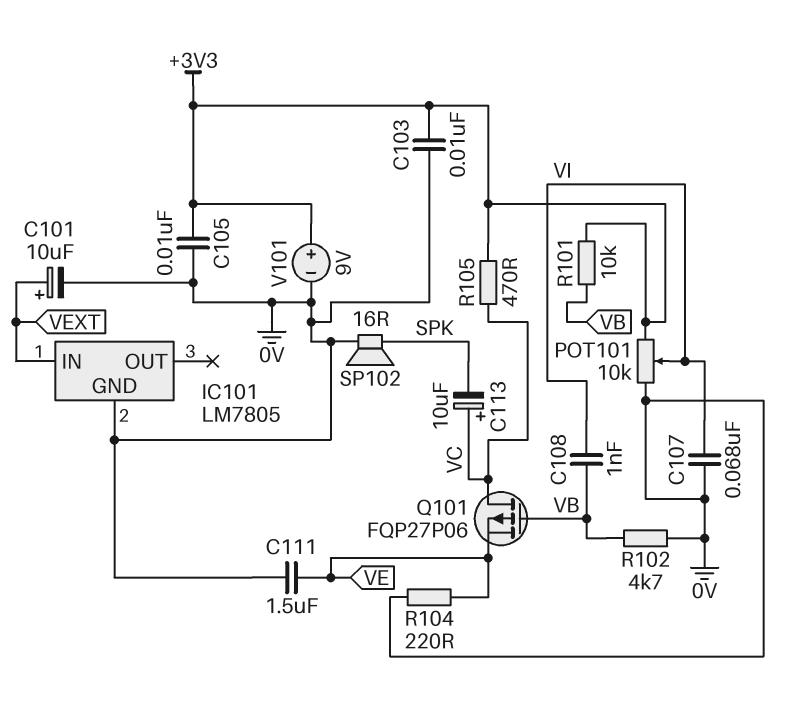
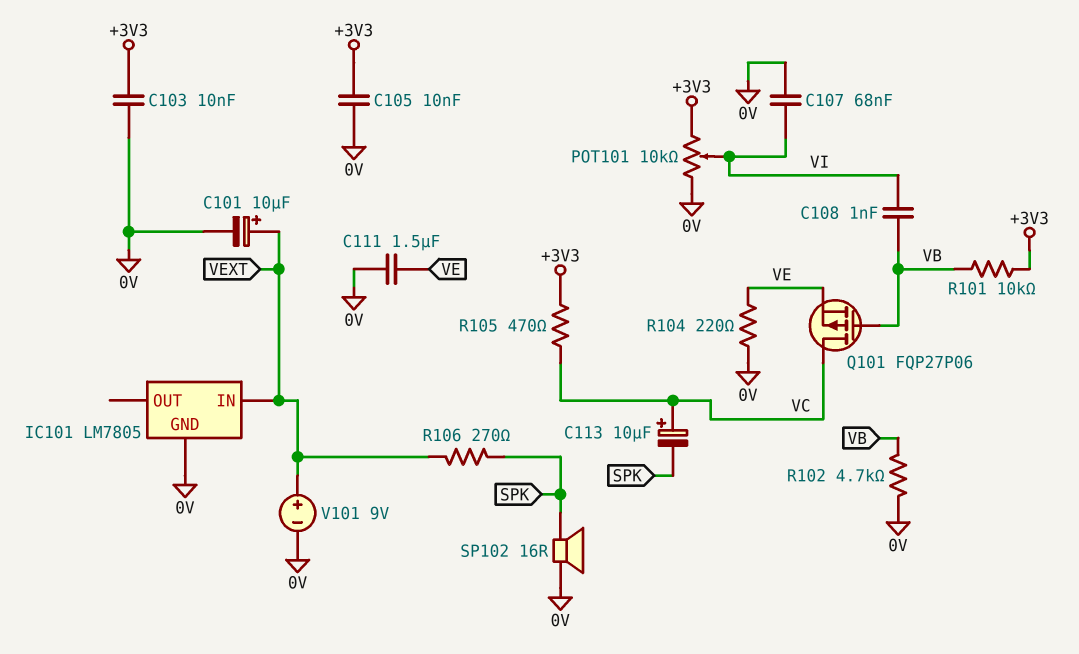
R106: none -> 270 (SPK, VEXT)
V101: 9V (plus +3V3, minus 0V) -> 9V (plus VEXT, minus 0V)

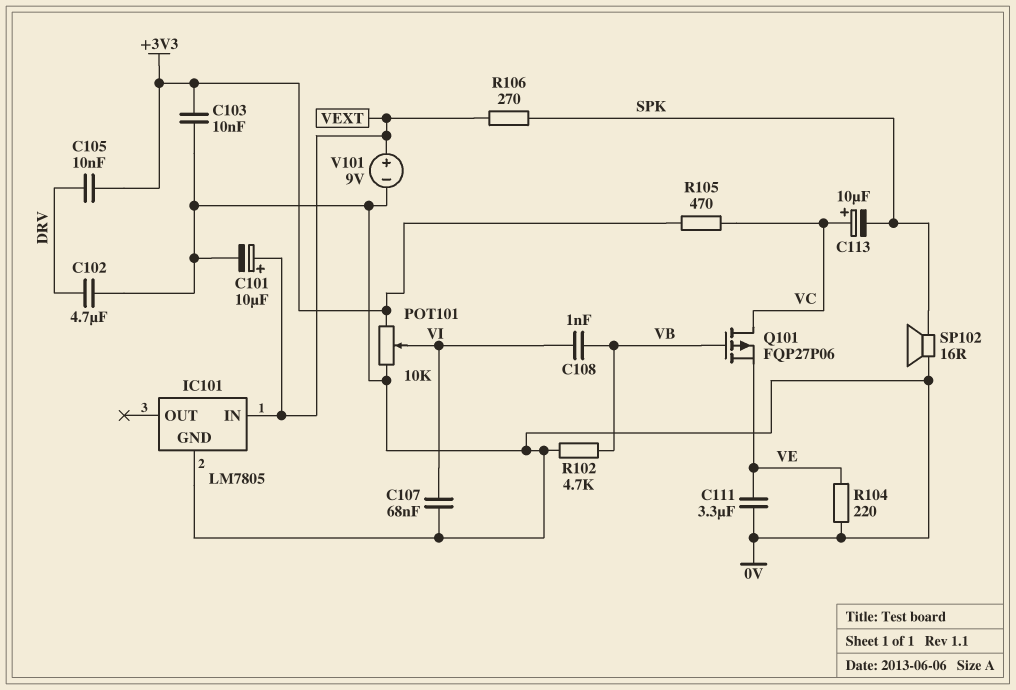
C102: none -> 4.7uF (0V, DRV)
C105: 10nF (+3V3, 0V) -> 10nF (+3V3, DRV)
C111: 1.5uF (0V, VE) -> 3.3uF (0V, VE)
R101: 10k (+3V3, VB) -> none

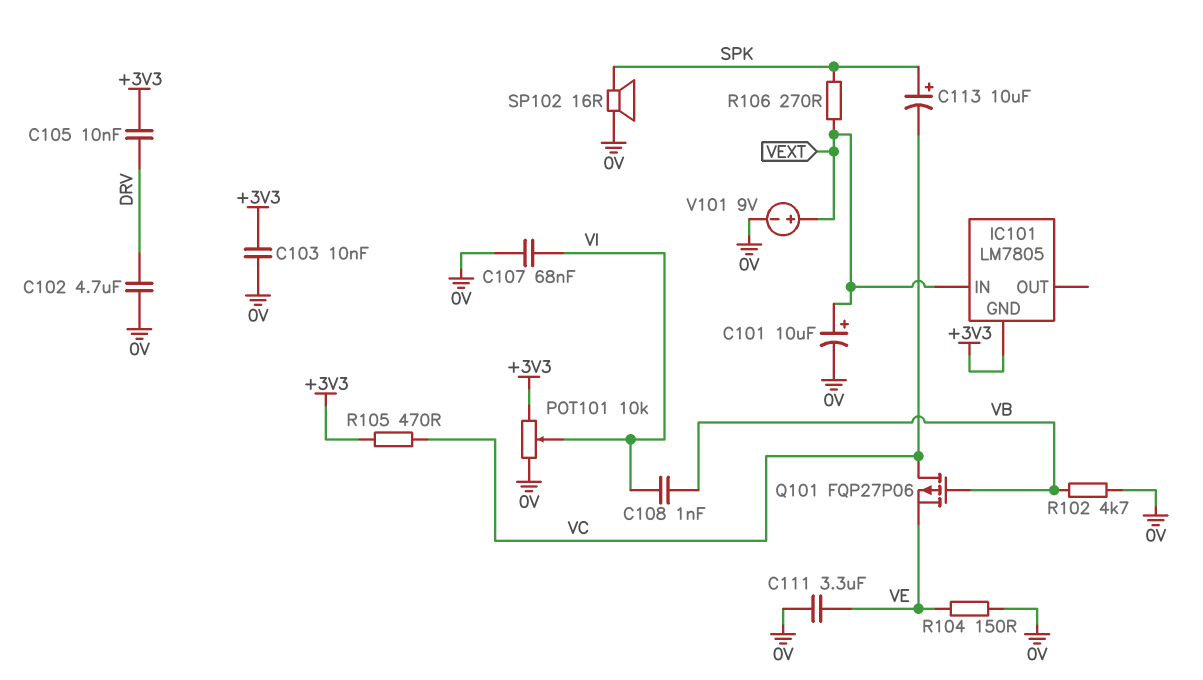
C113: 10uF (plus VC, minus SPK) -> 10uF (plus SPK, minus VC)
IC101 pin GND: 0V -> +3V3
R104: 220 (0V, VE) -> 150 (0V, VE)

